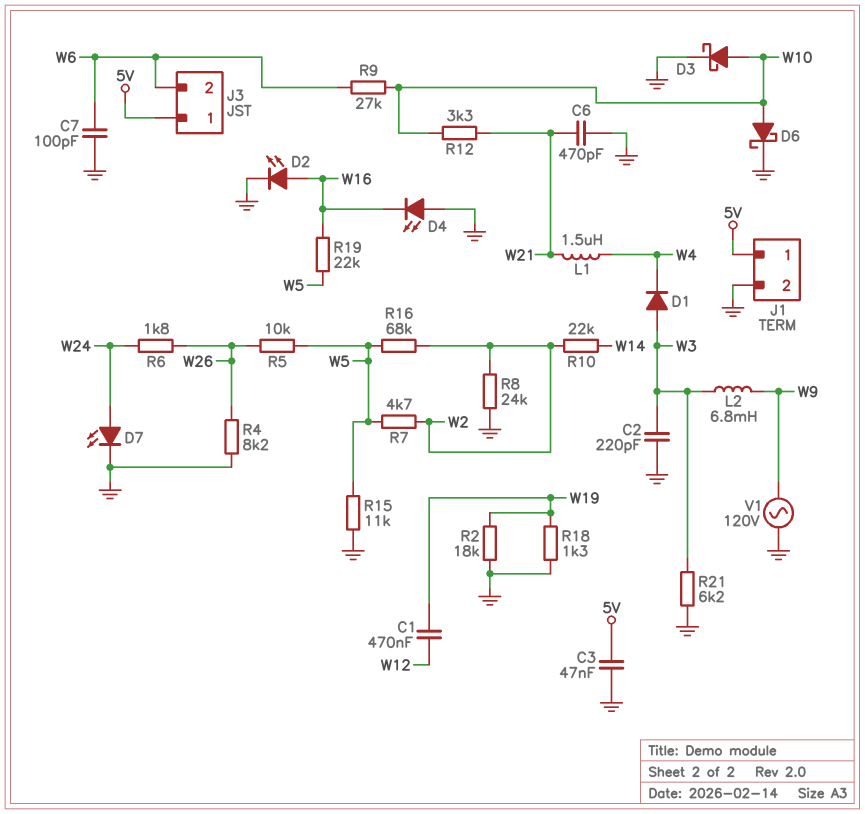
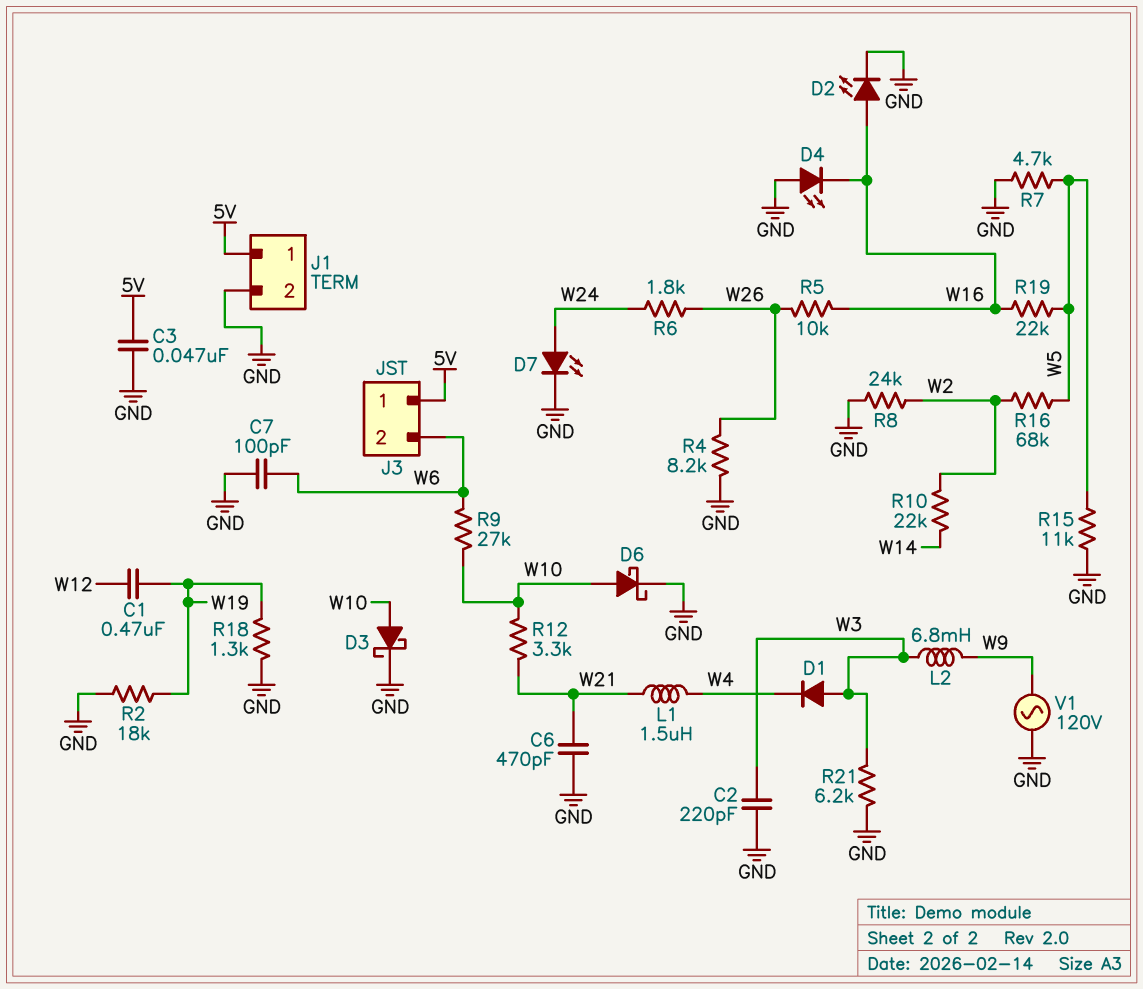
R5: 10k (W5, W26) -> 10k (W16, W26)
R7: 4.7k (W2, W5) -> 4.7k (GND, W5)

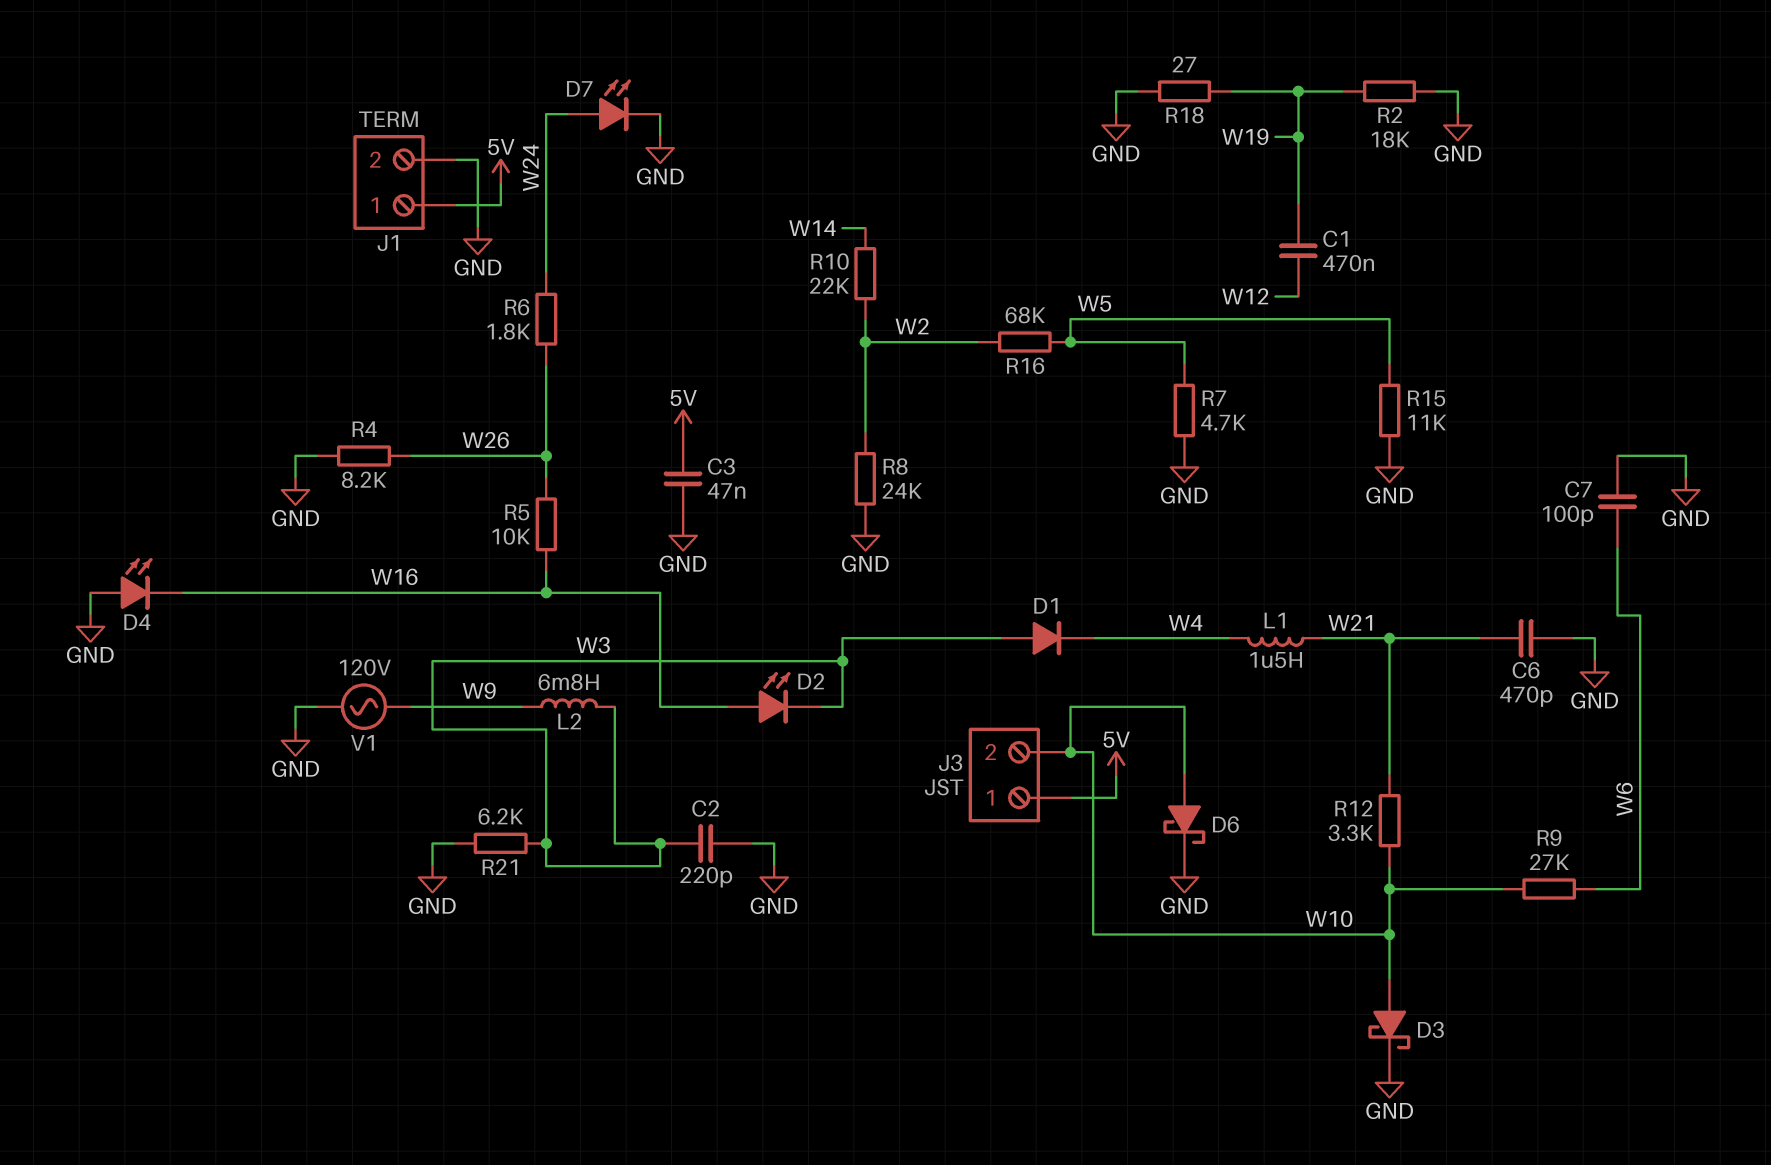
D2: LED (A W16, K GND) -> LED (A W16, K W3)
J3 pin 2: W6 -> W10
R18: 1.3k (GND, W19) -> 27 (GND, W19)
R19: 22k (W5, W16) -> none

